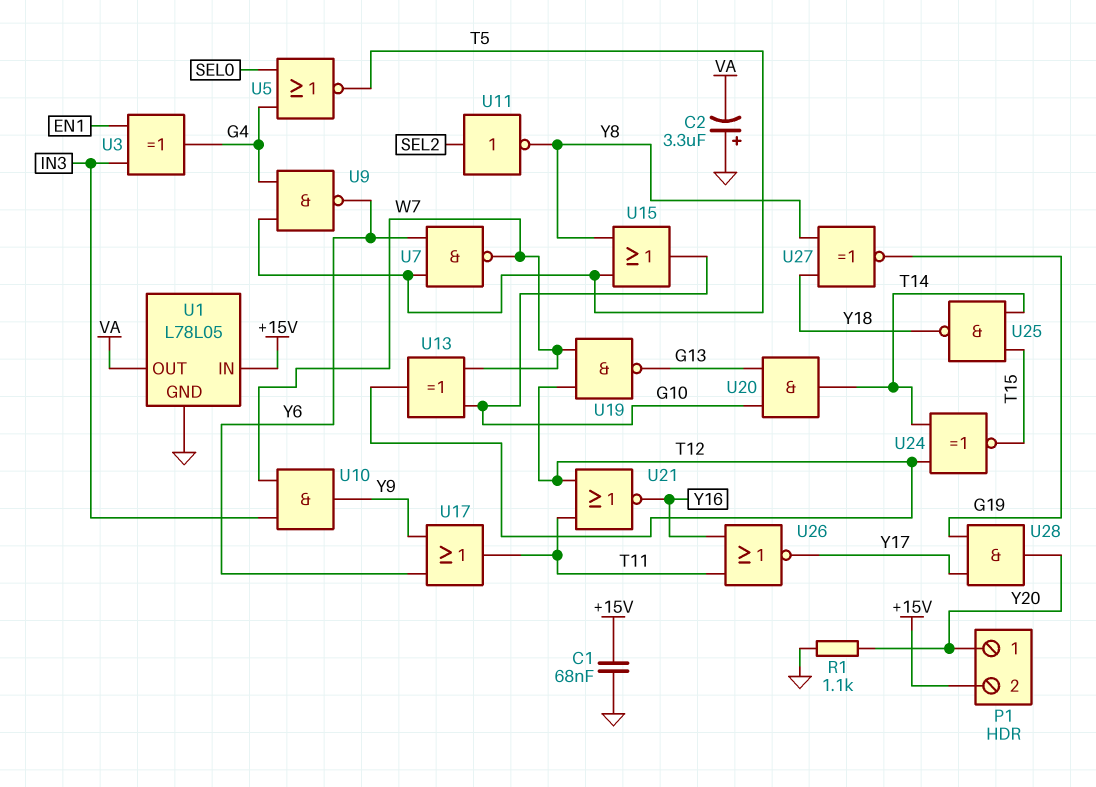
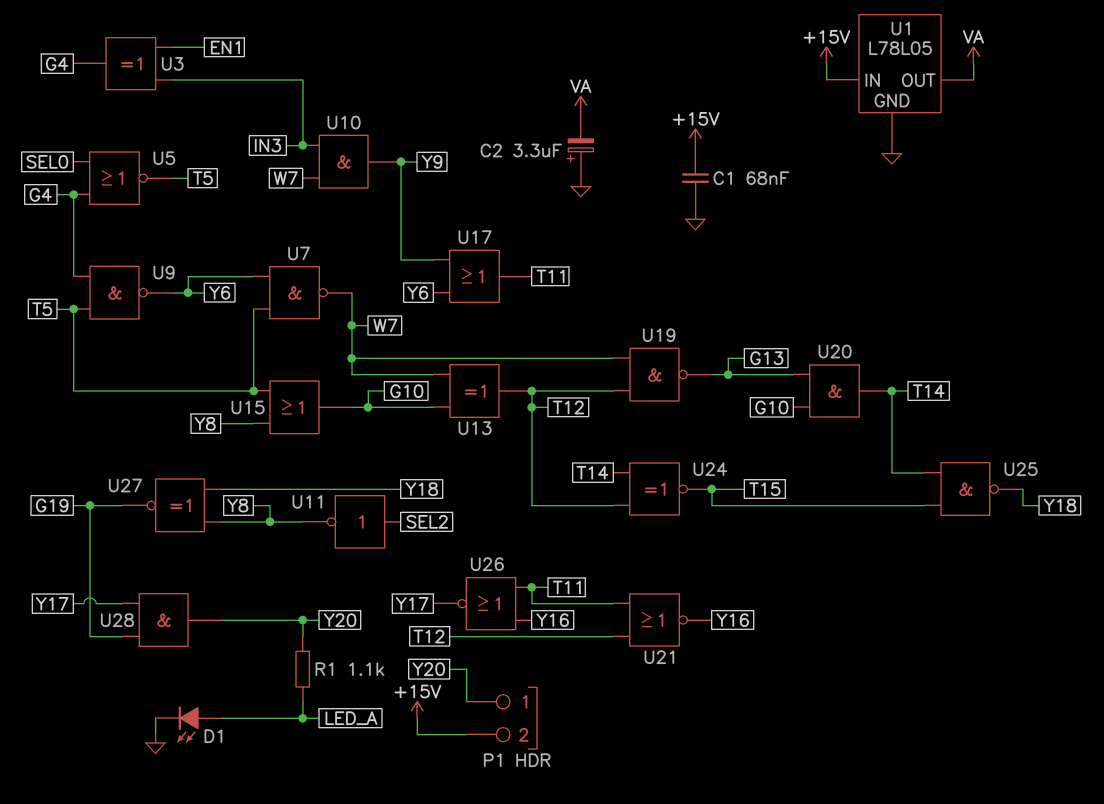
D1: none -> LED (A LED_A, K GND)
R1: 1.1k (GND, Y20) -> 1.1k (LED_A, Y20)

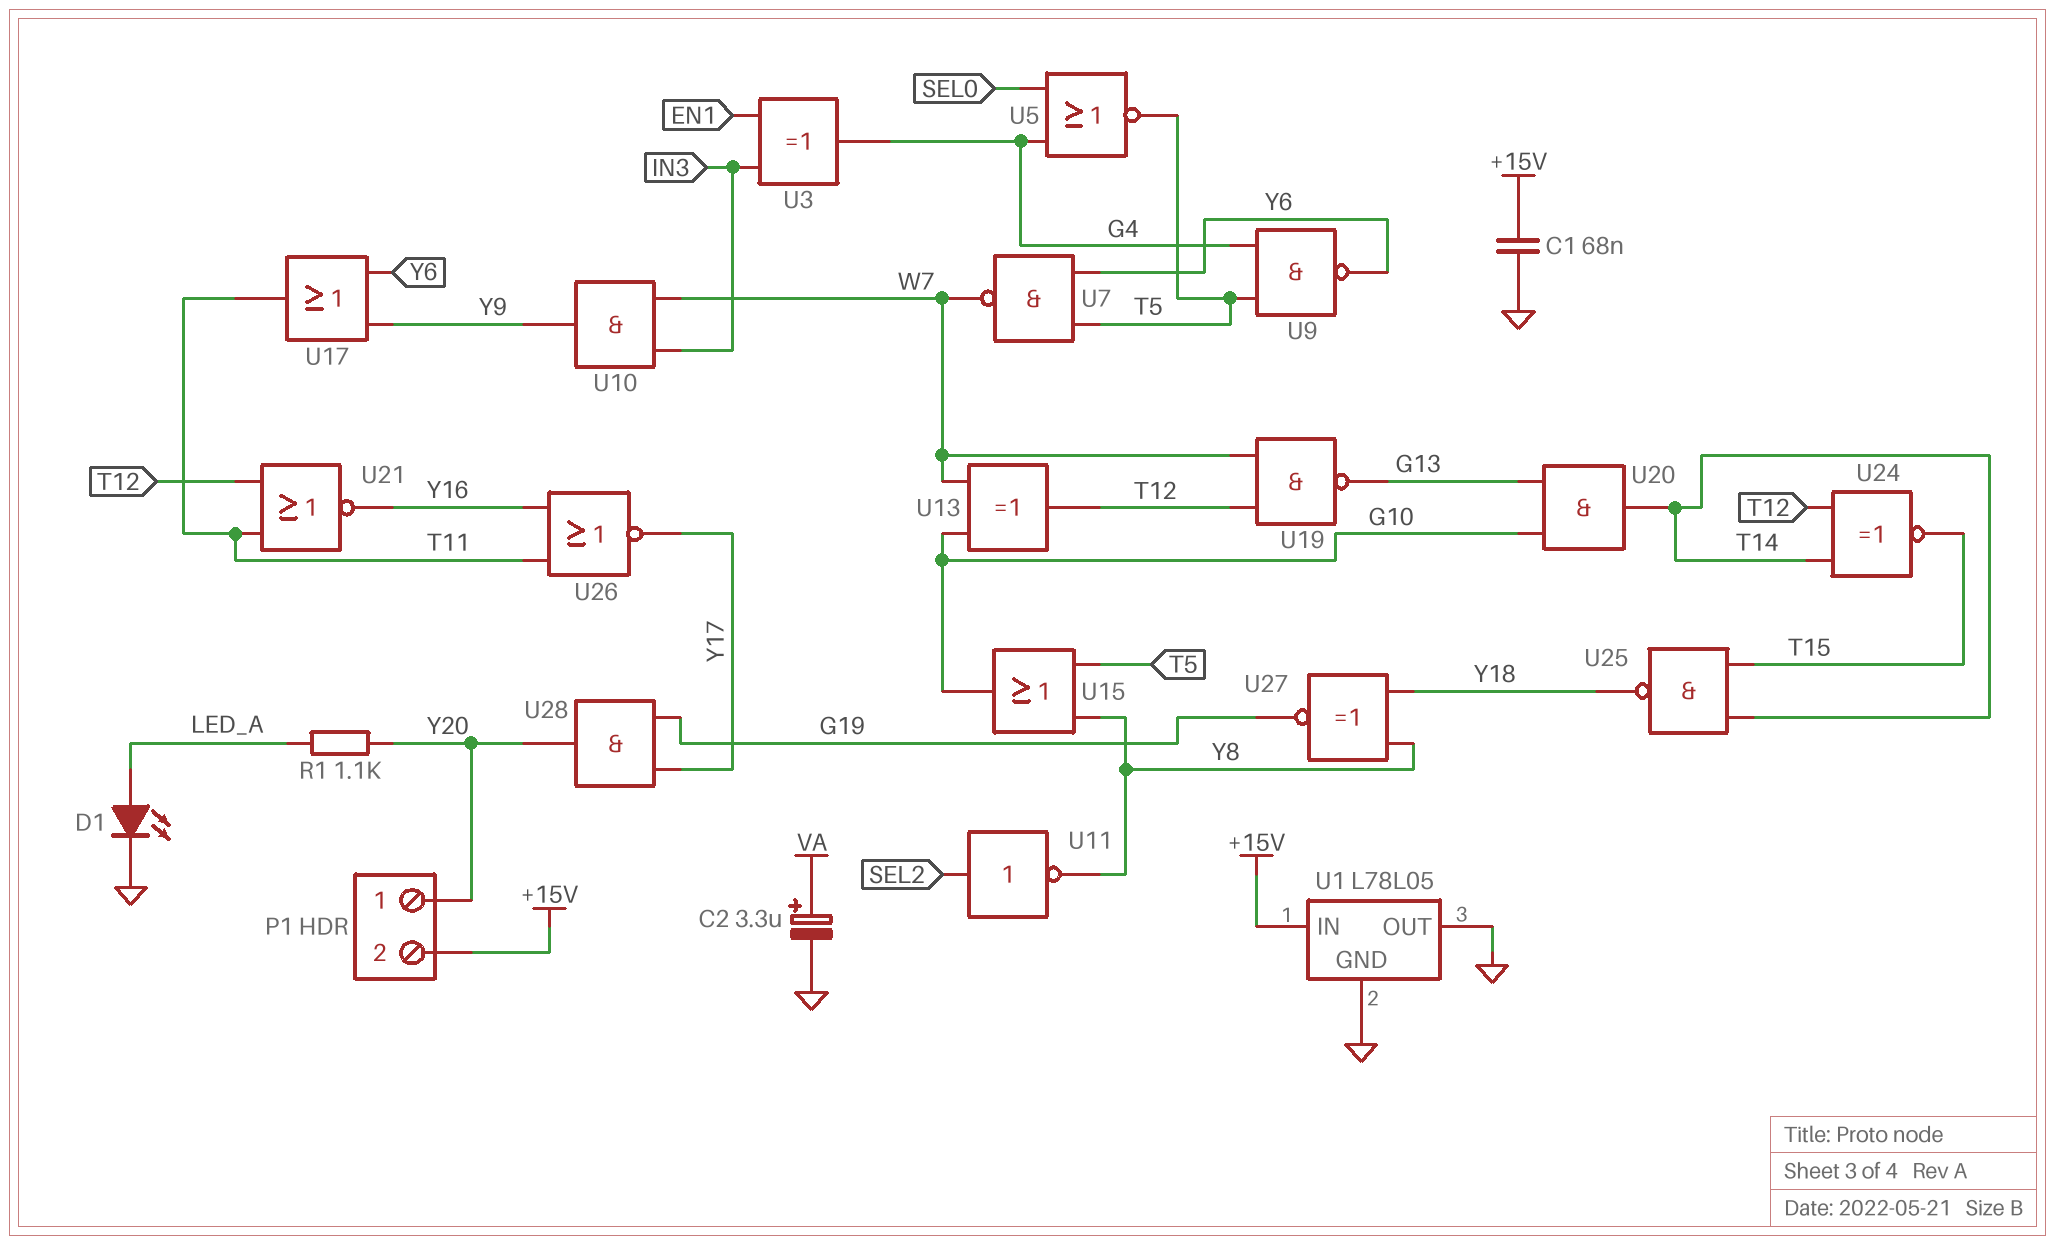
C2: 3.3uF (plus GND, minus VA) -> 3.3uF (plus VA, minus GND)
U1 pin OUT: VA -> GND

